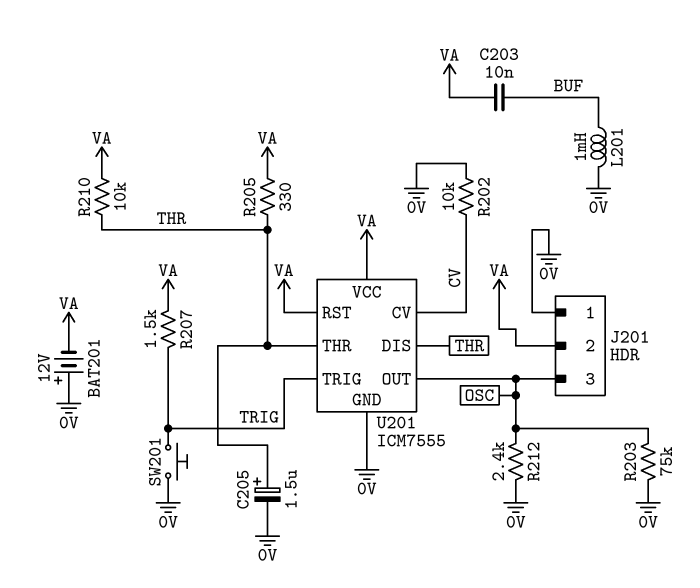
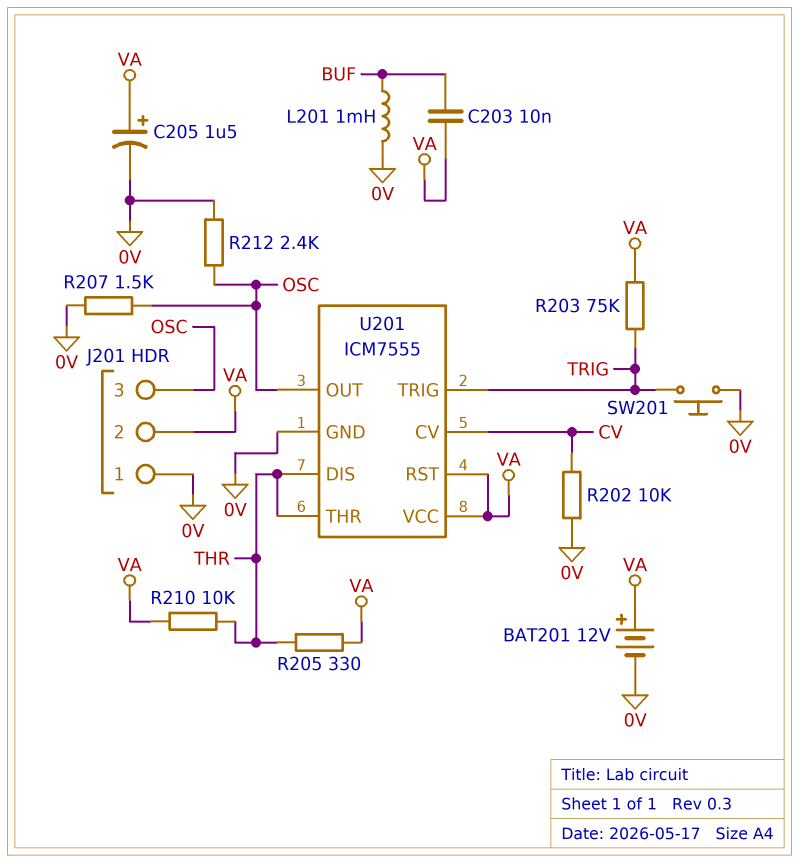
BAT201: 12V (plus 0V, minus VA) -> 12V (plus VA, minus 0V)
C205: 1.5uF (plus THR, minus 0V) -> 1.5uF (plus VA, minus 0V)
R203: 75k (0V, OSC) -> 75k (TRIG, VA)
R207: 1.5k (TRIG, VA) -> 1.5k (0V, OSC)

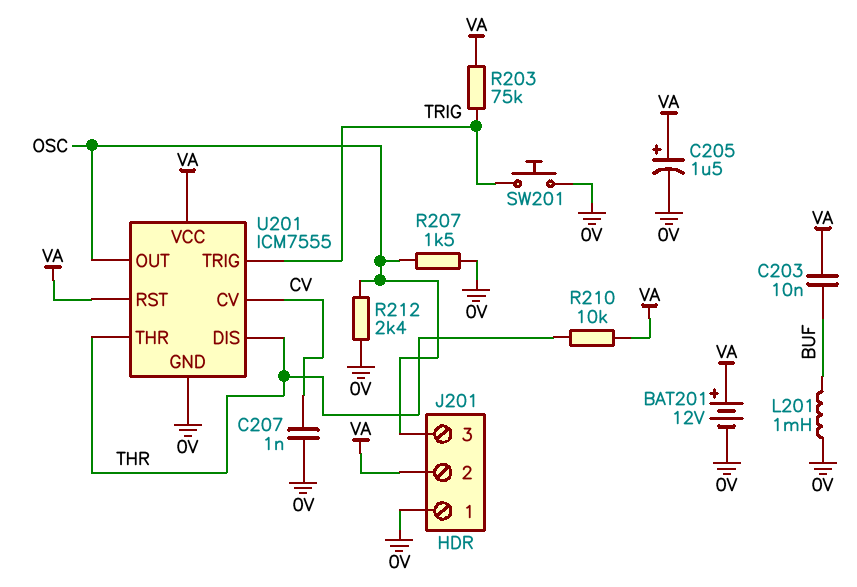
C207: none -> 1nF (0V, CV)
R202: 10k (0V, CV) -> none
R205: 330 (THR, VA) -> none

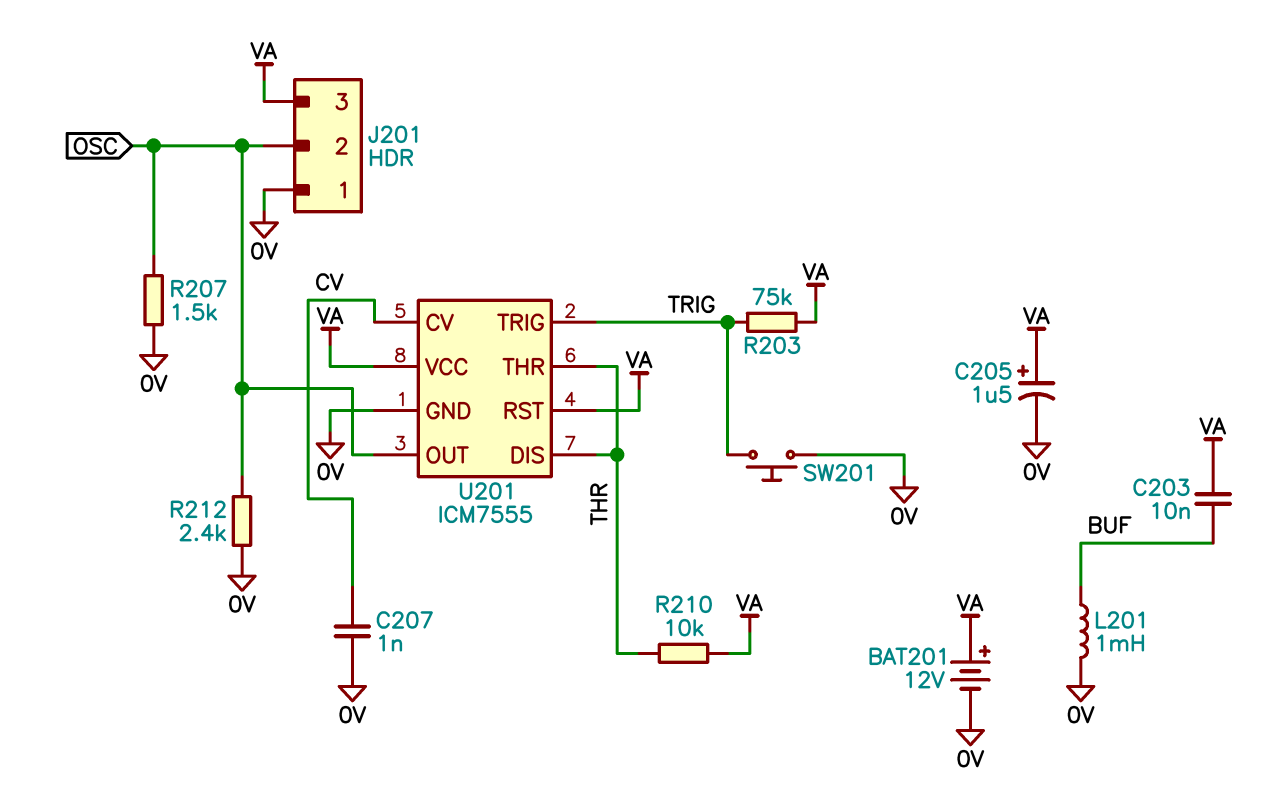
J201 pin 2: VA -> OSC
J201 pin 3: OSC -> VA

